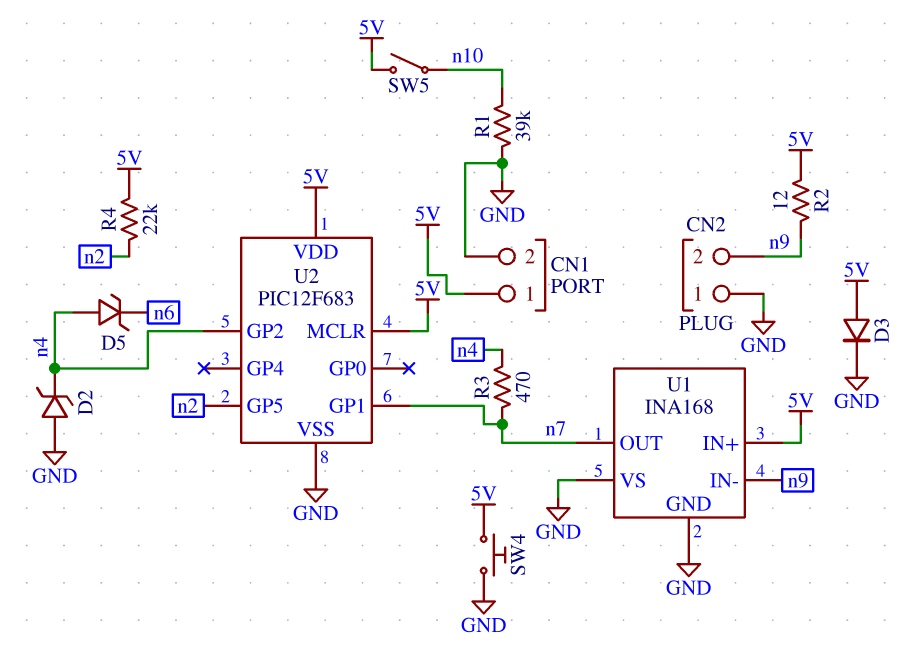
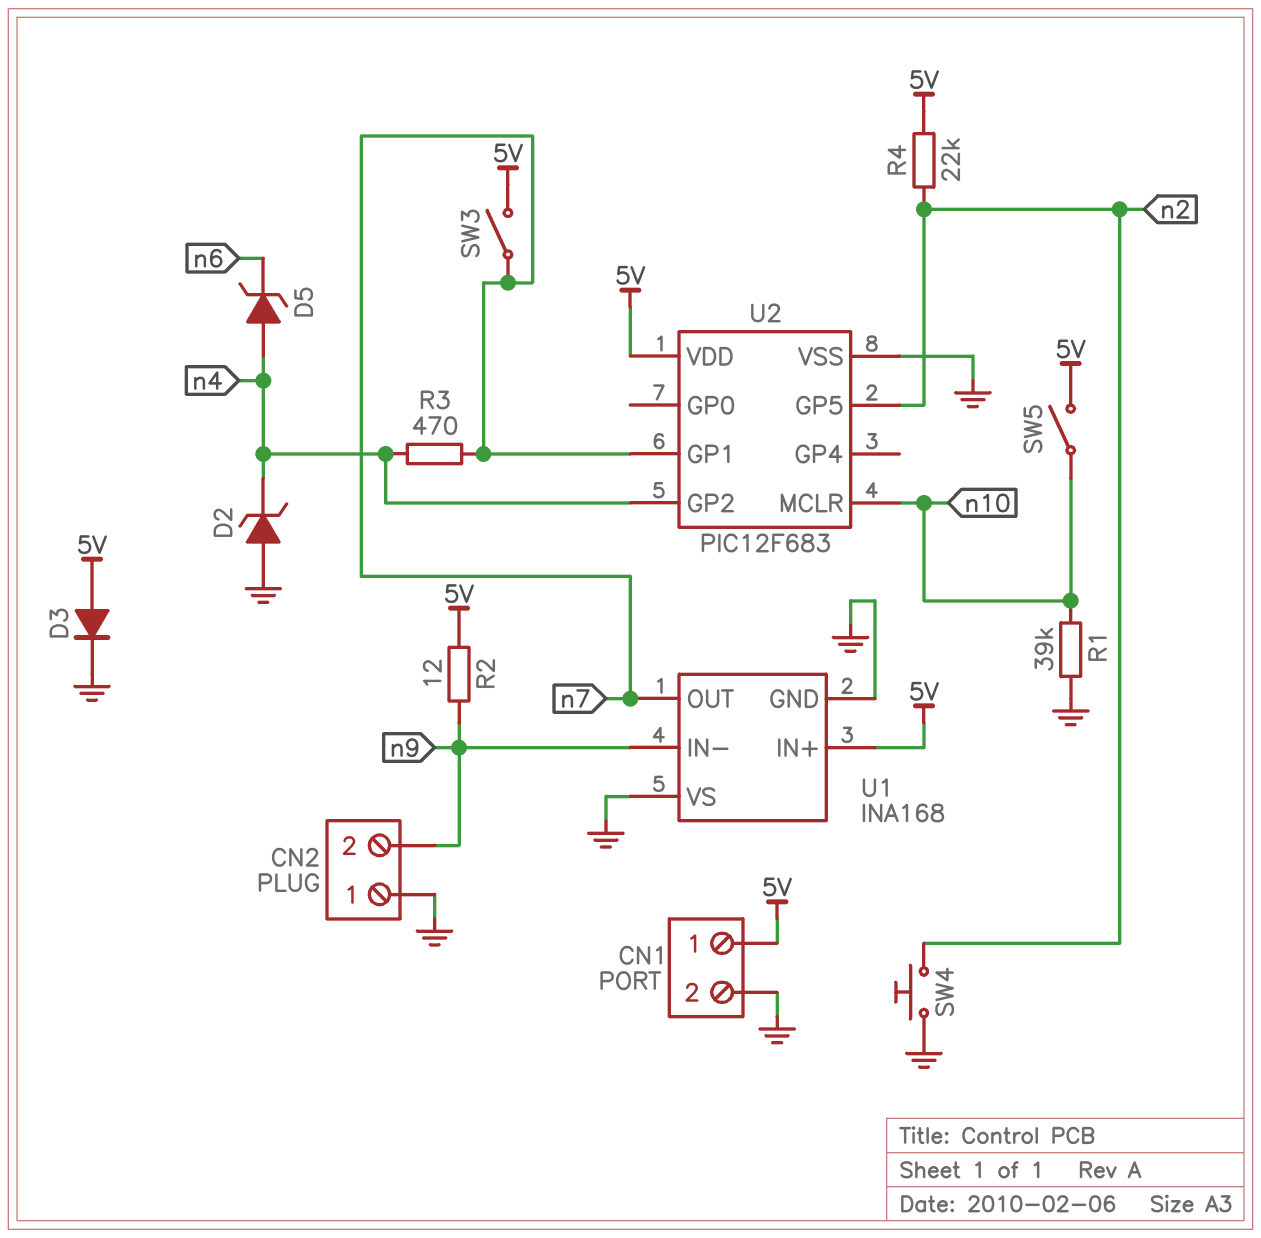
SW3: none -> switch (5V, n7)
SW4: button (5V, GND) -> button (GND, n2)
U2 pin MCLR: 5V -> n10

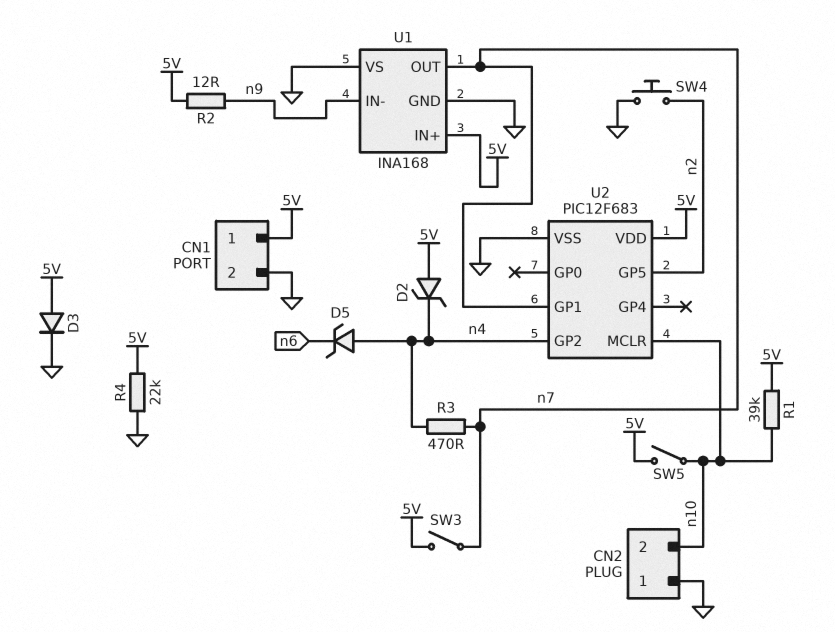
CN2 pin 2: n9 -> n10
D2: zener (A GND, K n4) -> zener (A 5V, K n4)
R1: 39k (GND, n10) -> 39k (5V, n10)
R4: 22k (5V, n2) -> 22k (5V, GND)

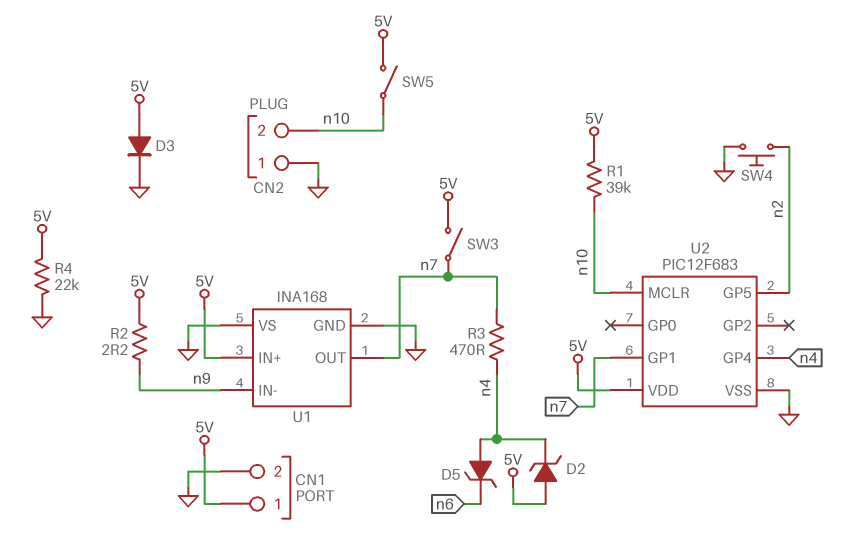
R2: 12 (5V, n9) -> 2.2 (5V, n9)
U2 pin GP2: n4 -> none
U2 pin GP4: none -> n4

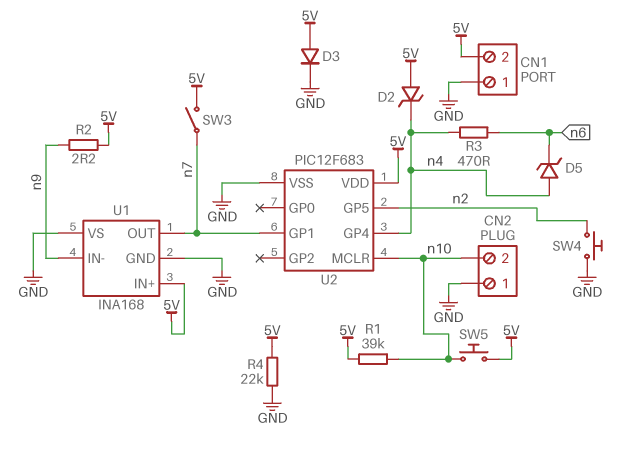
CN1 pin 1: 5V -> GND
CN1 pin 2: GND -> 5V
R3: 470 (n4, n7) -> 470 (n4, n6)
SW5: switch (5V, n10) -> button (5V, n10)

